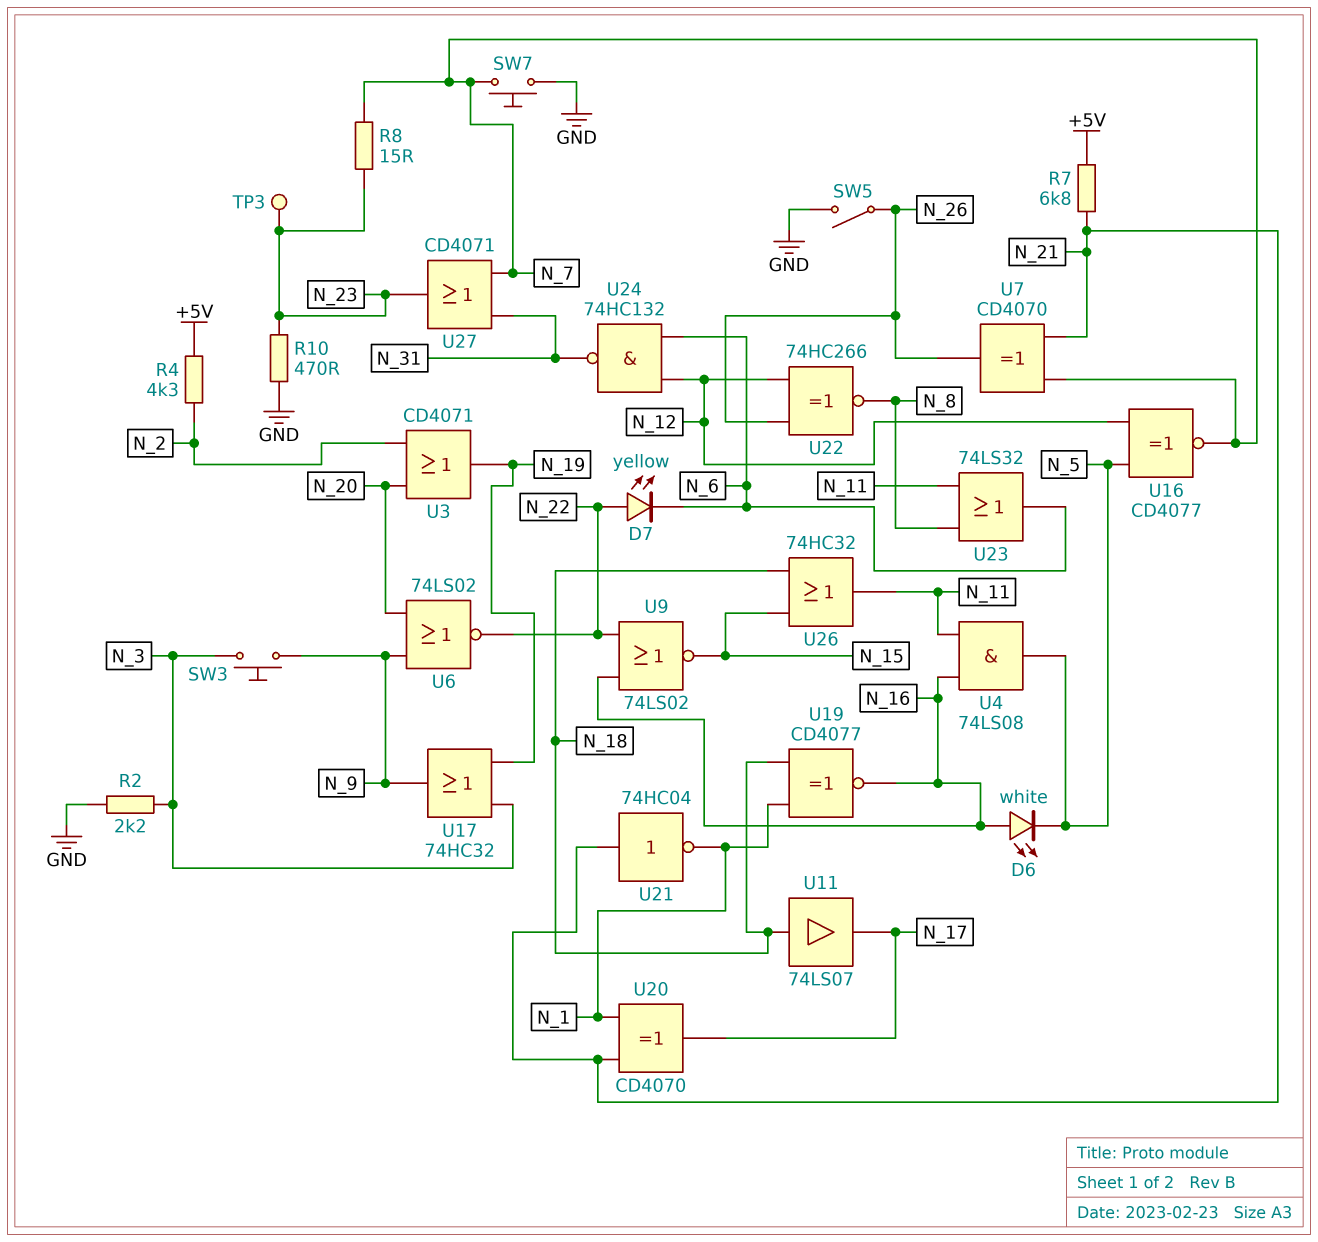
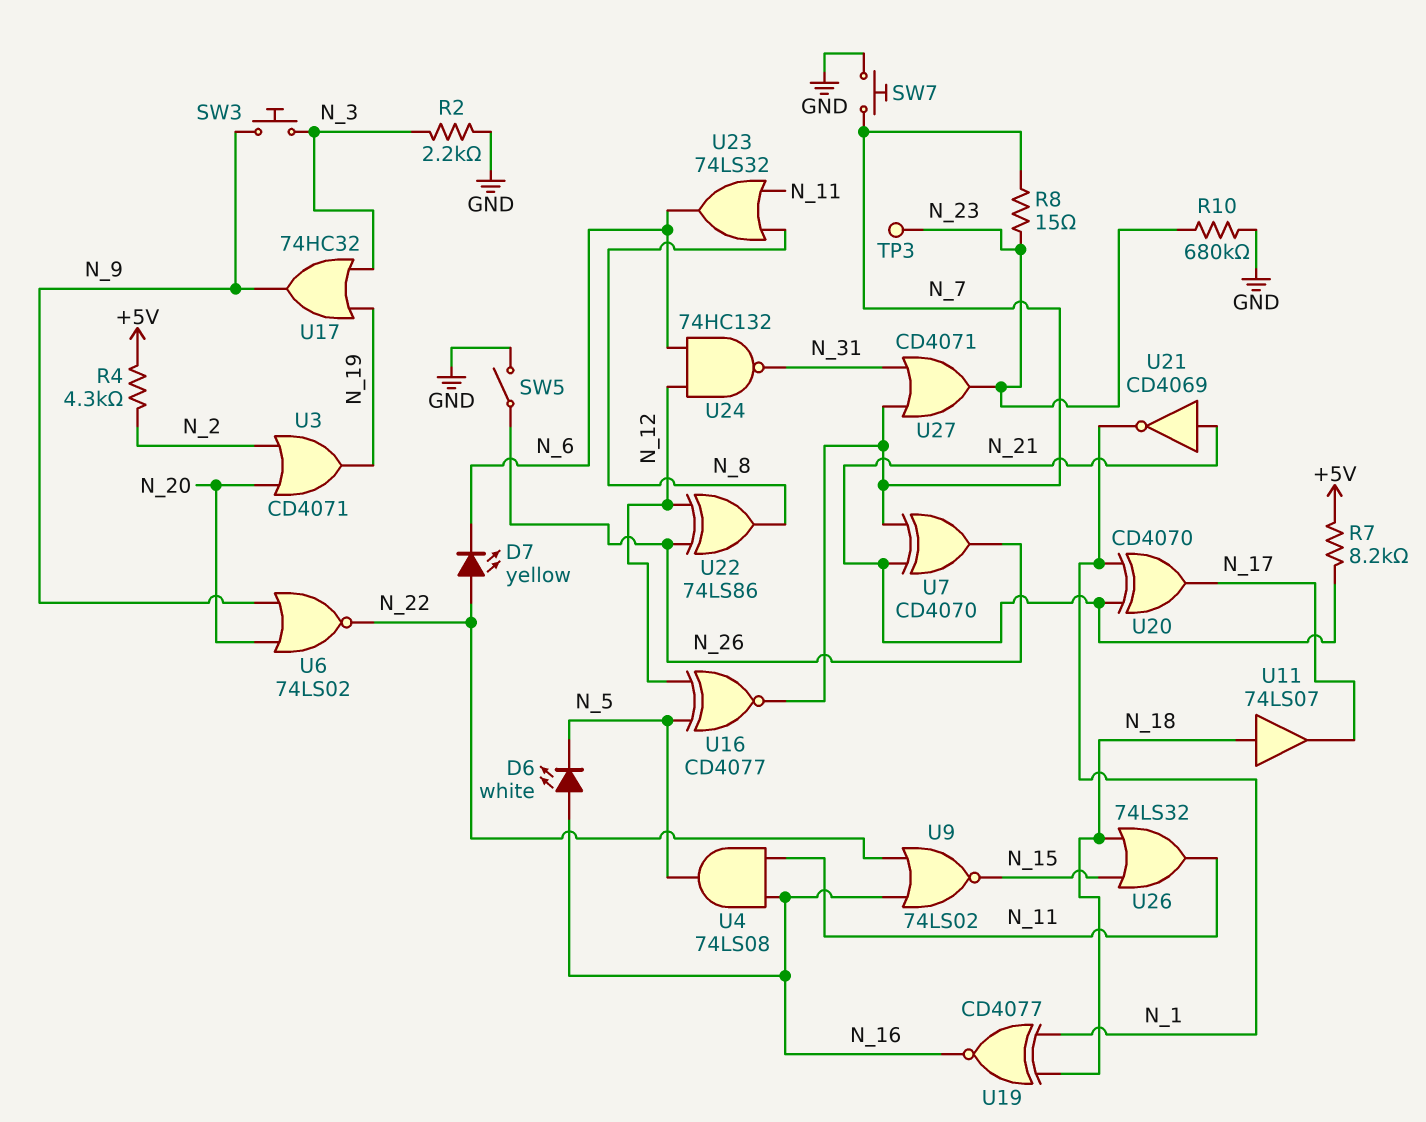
R7: 6.8k (+5V, N_21) -> 8.2k (+5V, N_21)
R10: 470 (GND, N_23) -> 680k (GND, N_23)
U21: NOT 74HC04 (in N_21, out N_1) -> NOT CD4069 (in N_21, out N_1)
U22: XNOR 74HC266 (in N_12, in N_26, out N_8) -> XOR 74LS86 (in N_12, in N_26, out N_8)
U26: OR 74HC32 (in N_15, in N_18, out N_11) -> OR 74LS32 (in N_15, in N_18, out N_11)

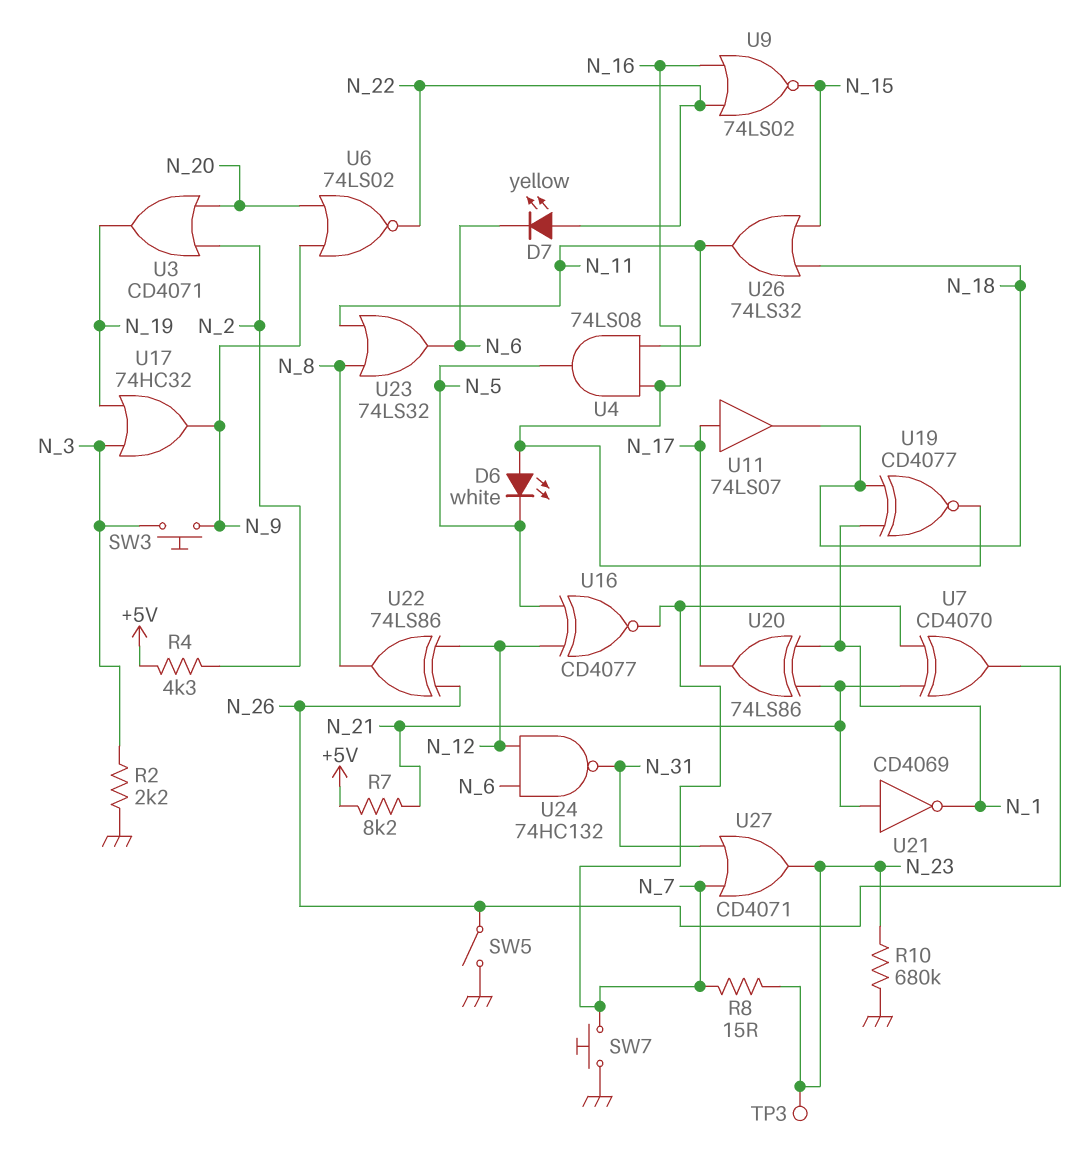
U11: buffer 74LS07 (in N_18, out N_17) -> buffer 74LS07 (in N_17, out N_18)
U20: XOR CD4070 (in N_1, in N_21, out N_17) -> XOR 74LS86 (in N_1, in N_21, out N_17)

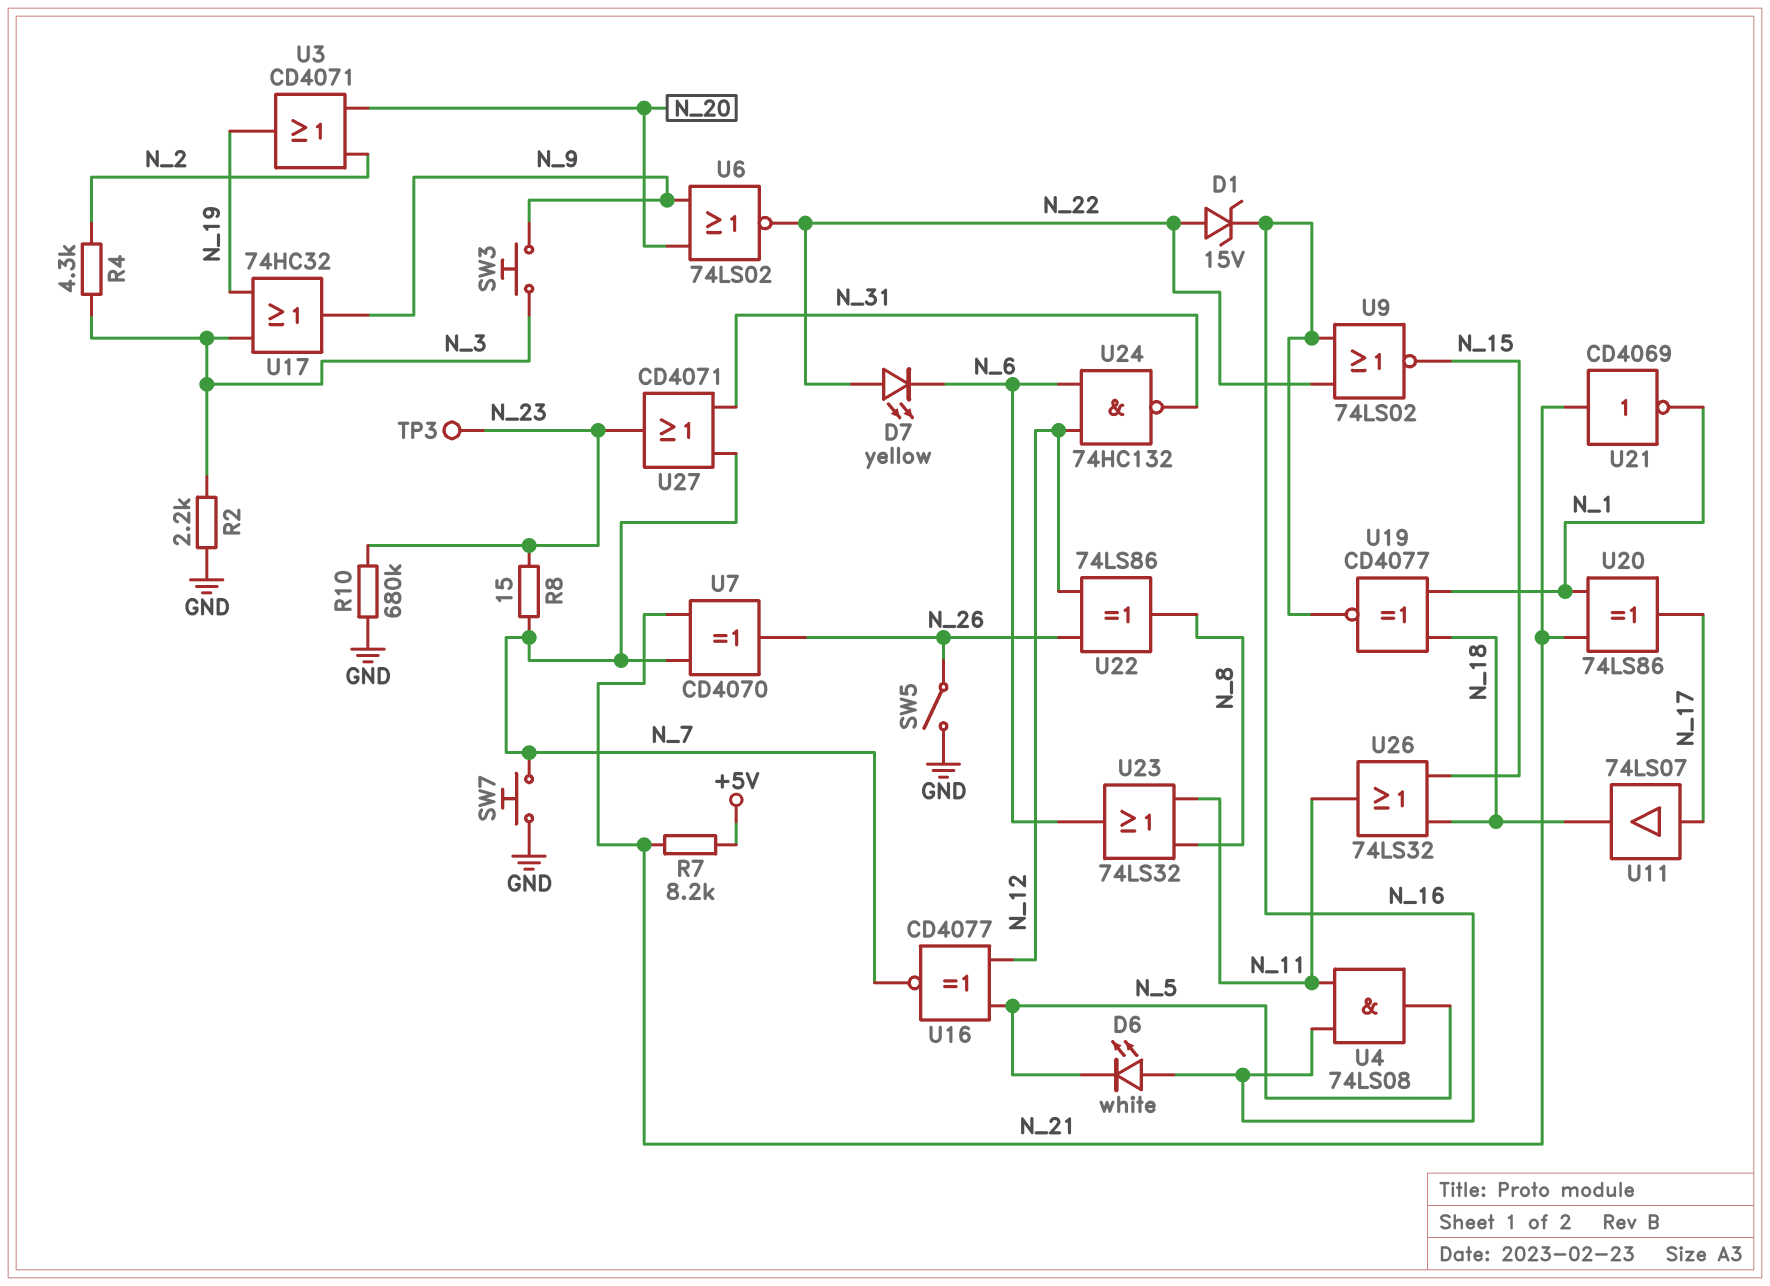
D1: none -> zener 15V (A N_22, K N_16)
R4: 4.3k (+5V, N_2) -> 4.3k (N_2, N_3)

